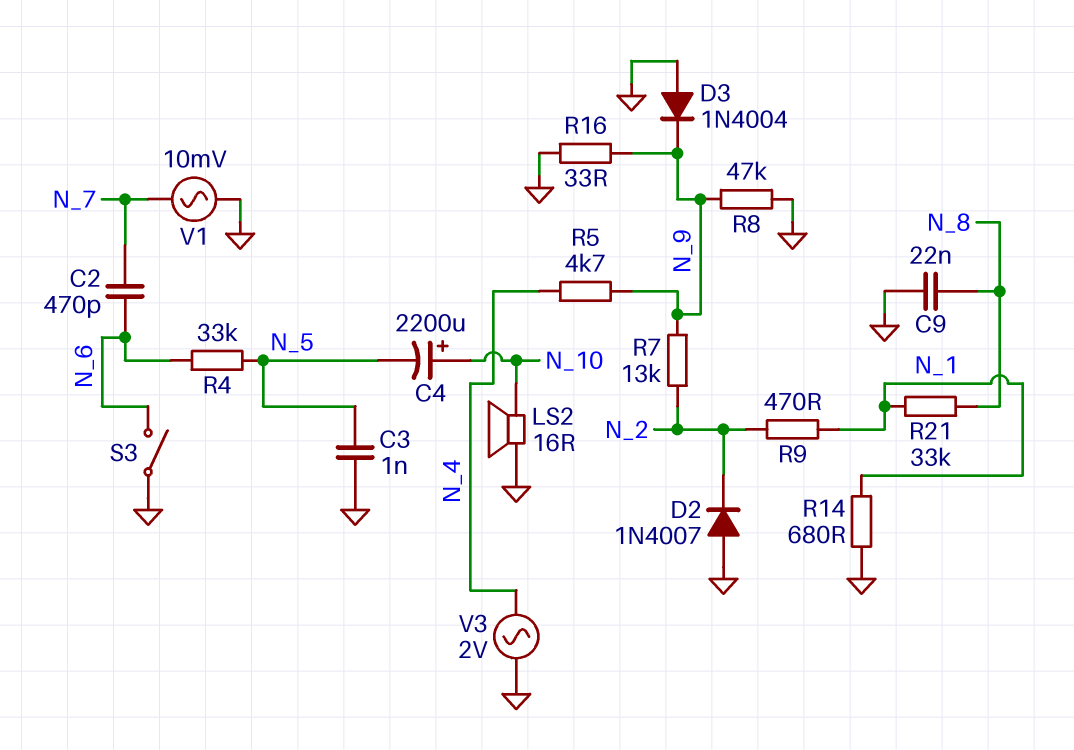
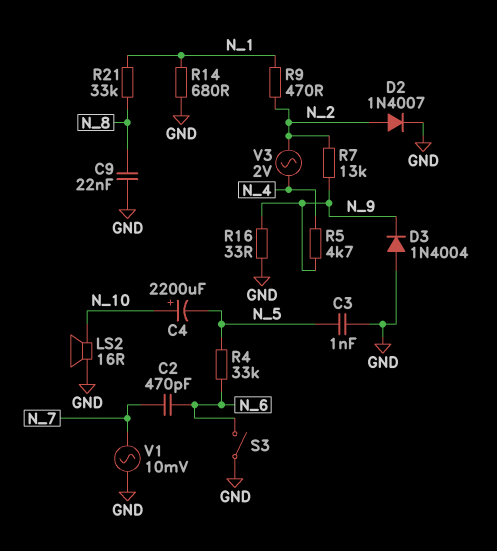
D2: diode 1N4007 (A GND, K N_2) -> diode 1N4007 (A N_2, K GND)
R8: 47k (GND, N_9) -> none
V3: AC 2V (GND, N_4) -> AC 2V (N_2, N_4)

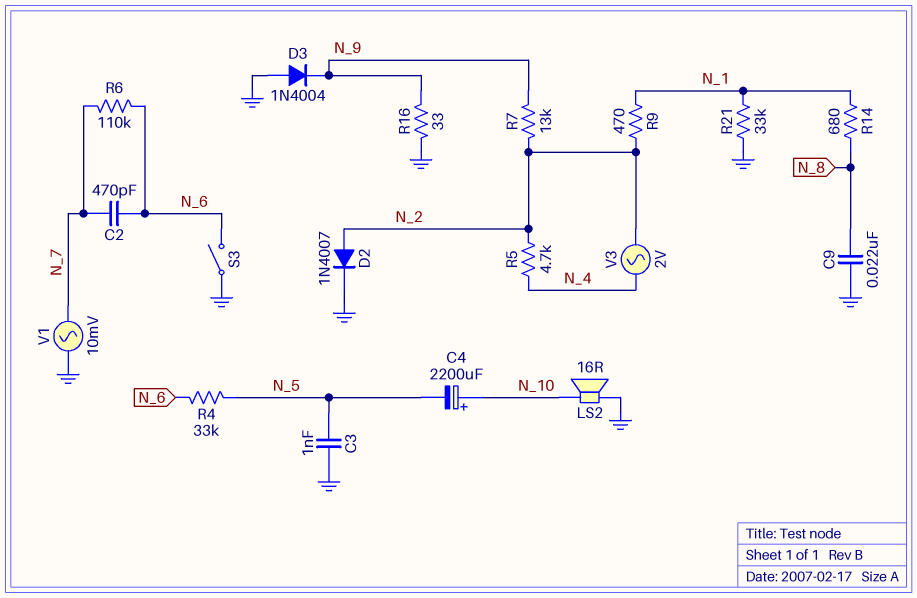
R5: 4.7k (N_4, N_9) -> 4.7k (N_2, N_4)
R6: none -> 110k (N_6, N_7)
R14: 680 (GND, N_1) -> 680 (N_1, N_8)
R21: 33k (N_1, N_8) -> 33k (GND, N_1)

